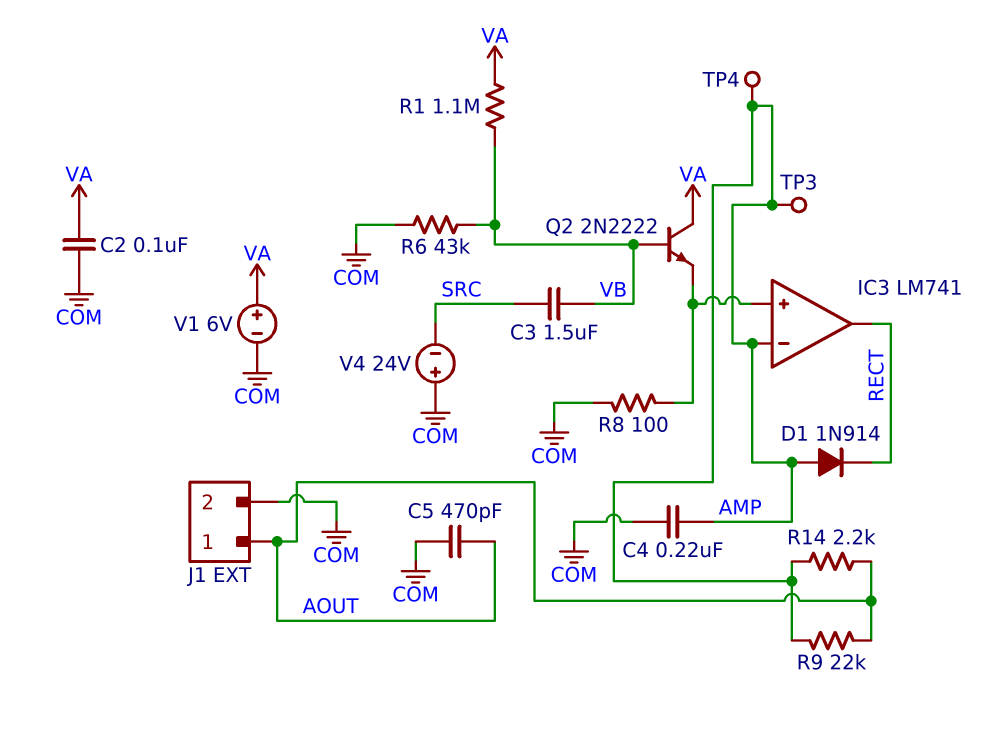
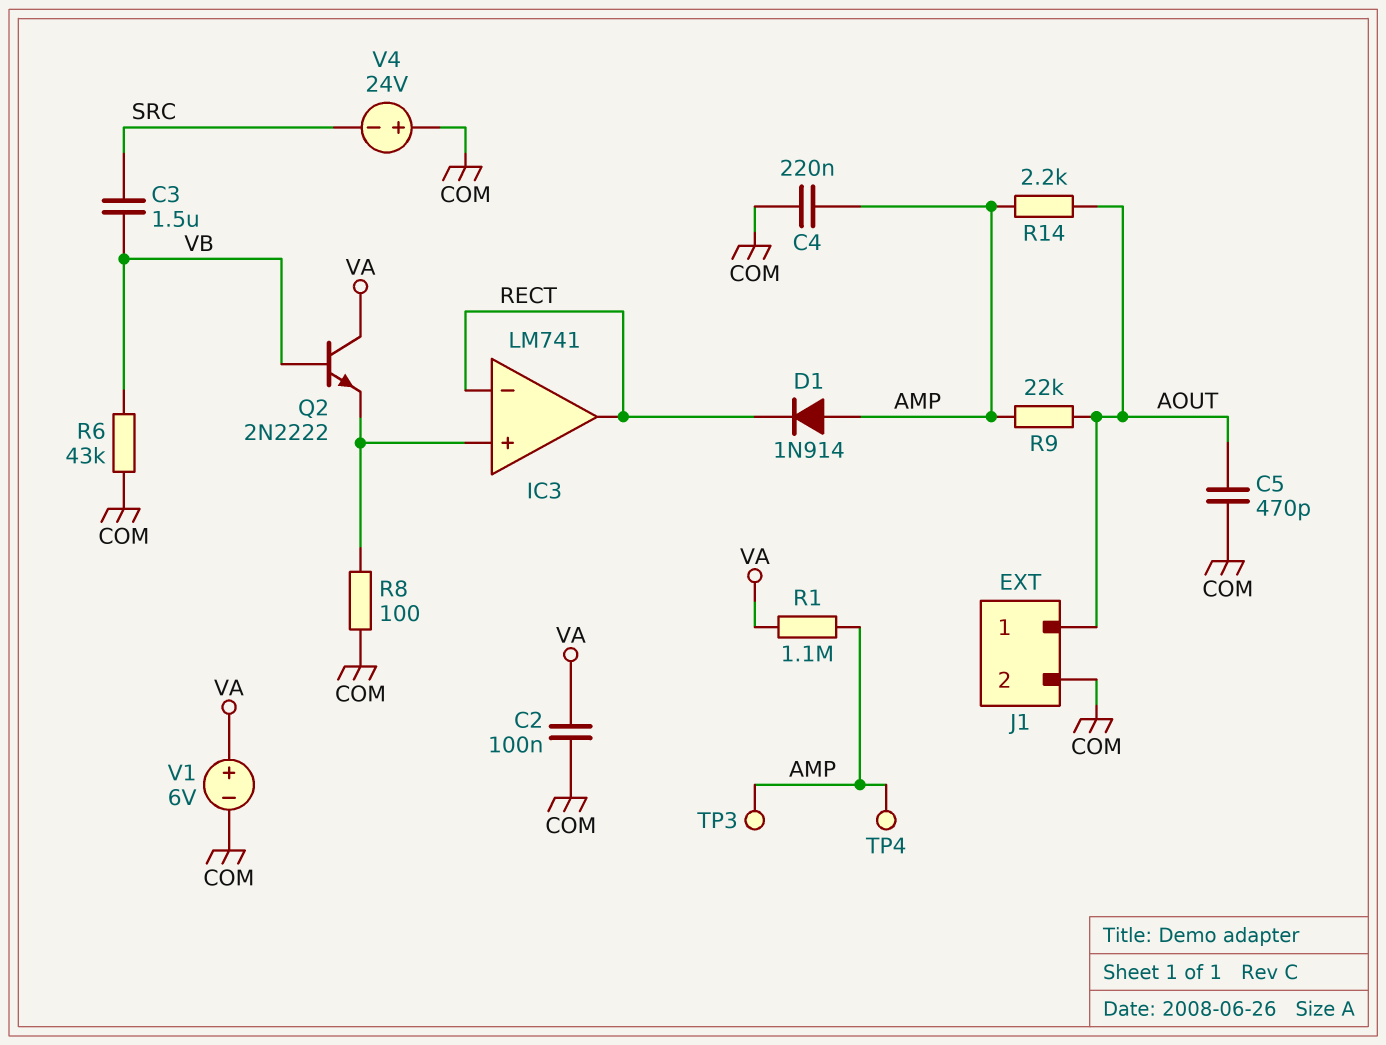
IC3 pin in-: AMP -> RECT
R1: 1.1M (VA, VB) -> 1.1M (AMP, VA)

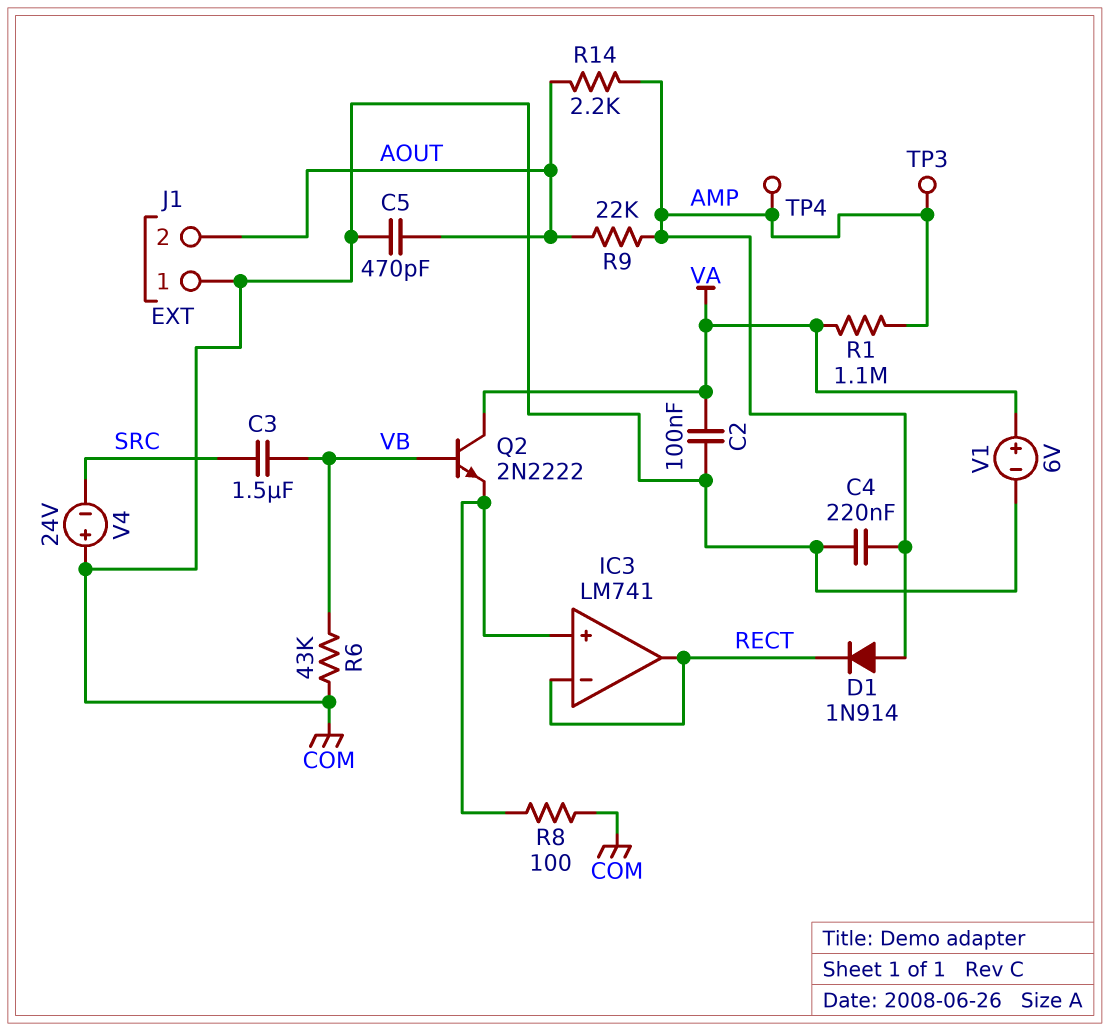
J1 pin 1: AOUT -> COM
J1 pin 2: COM -> AOUT

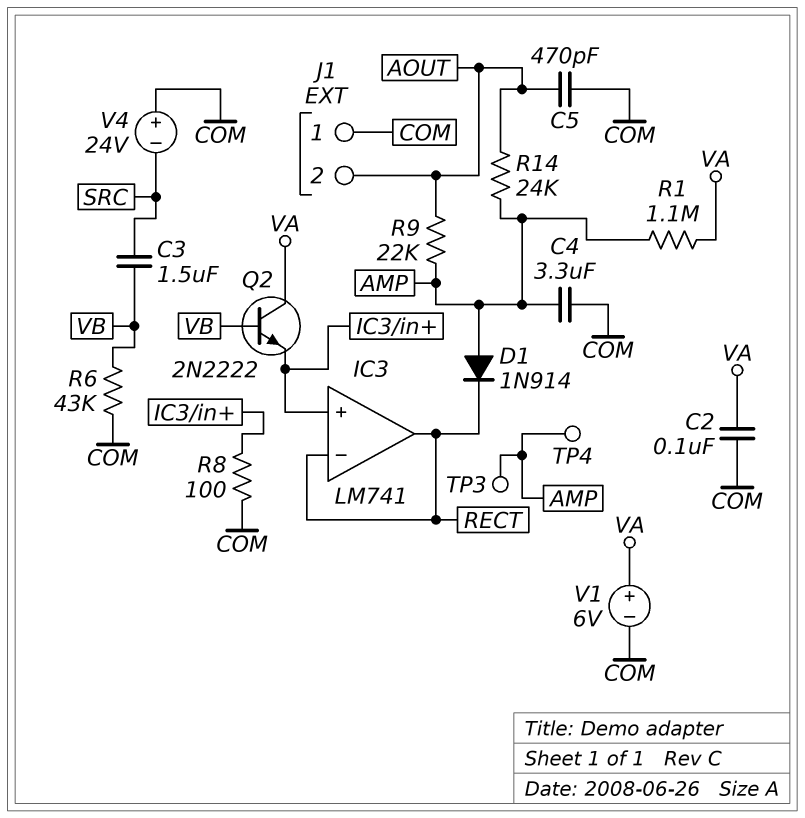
C4: 220nF (AMP, COM) -> 3.3uF (AMP, COM)
R14: 2.2k (AMP, AOUT) -> 24k (AMP, AOUT)

